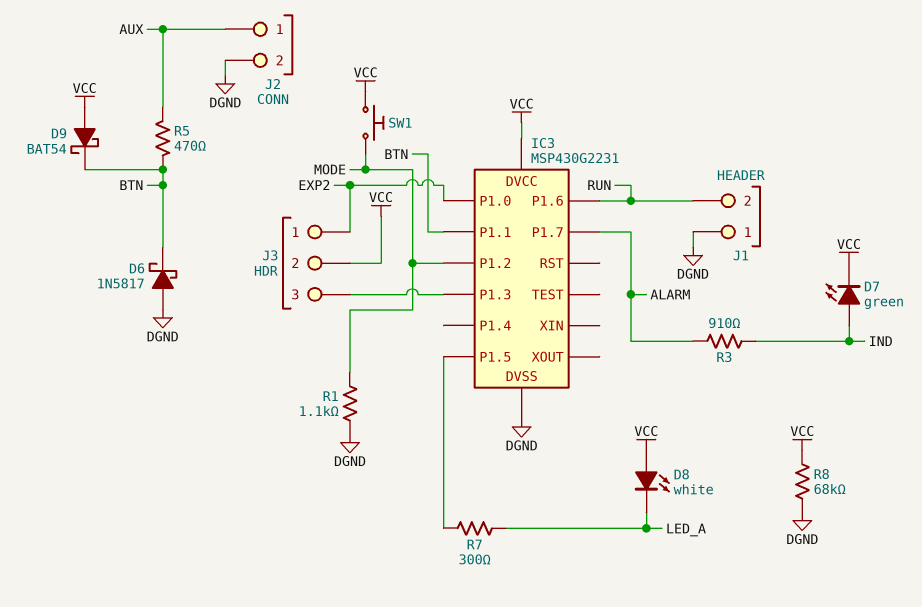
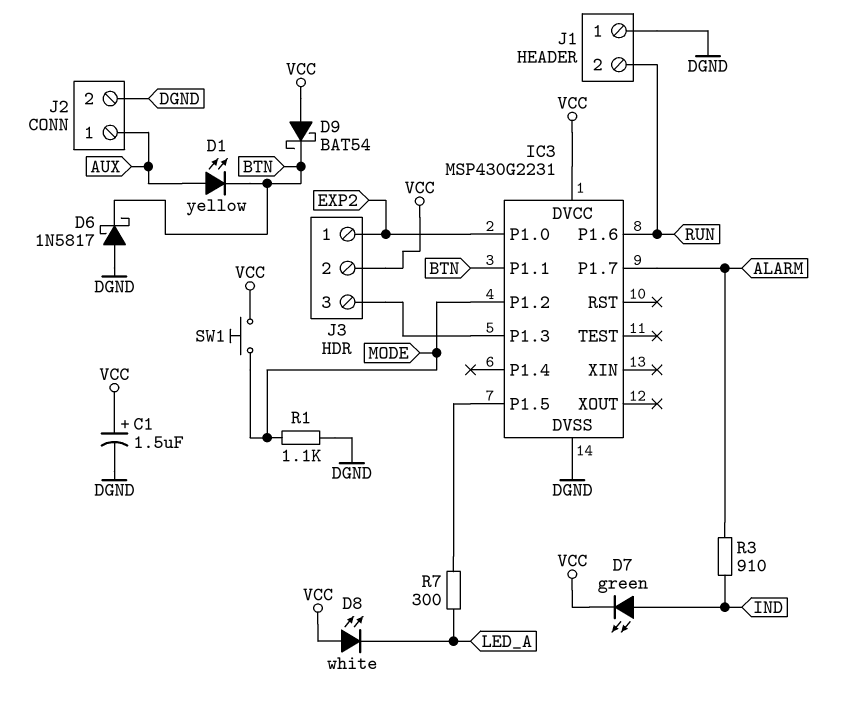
C1: none -> 1.5uF (plus VCC, minus DGND)
D1: none -> LED yellow (A AUX, K BTN)
R5: 470 (AUX, BTN) -> none
R8: 68k (DGND, VCC) -> none

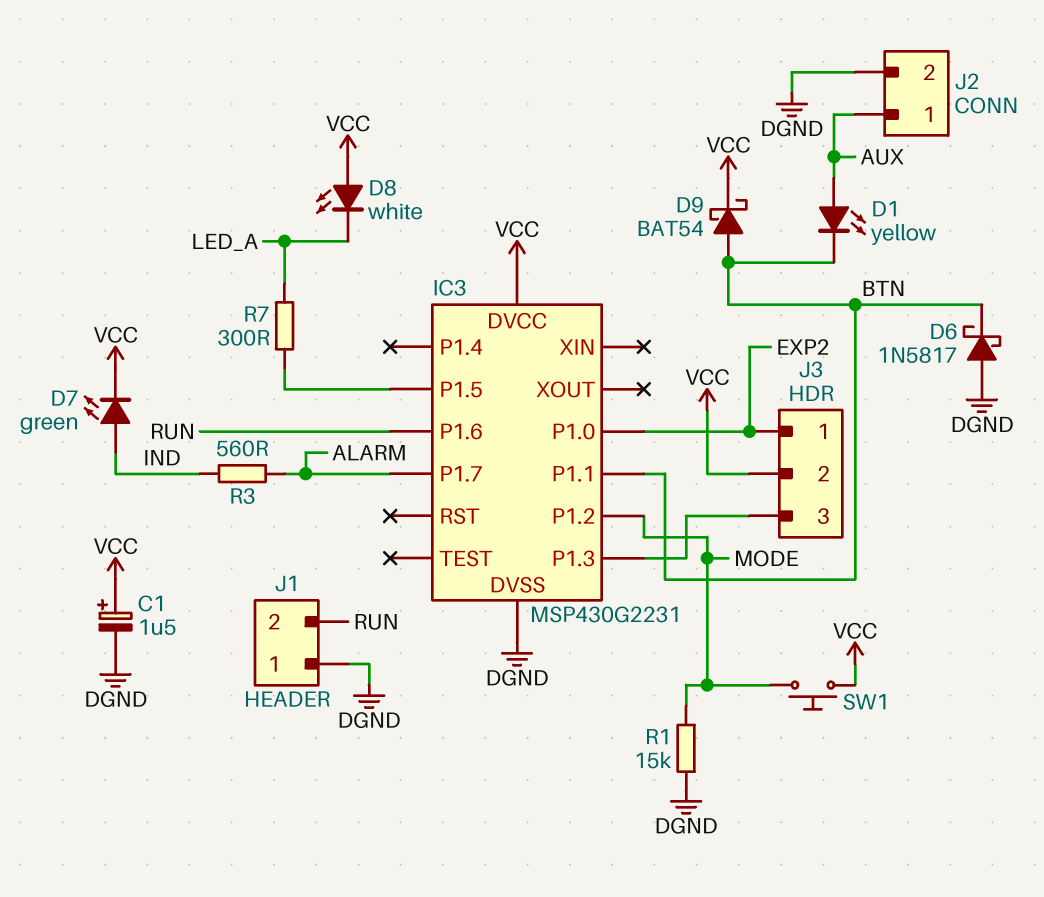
D9: schottky BAT54 (A VCC, K BTN) -> schottky BAT54 (A BTN, K VCC)
R1: 1.1k (DGND, MODE) -> 15k (DGND, MODE)
R3: 910 (ALARM, IND) -> 560 (ALARM, IND)

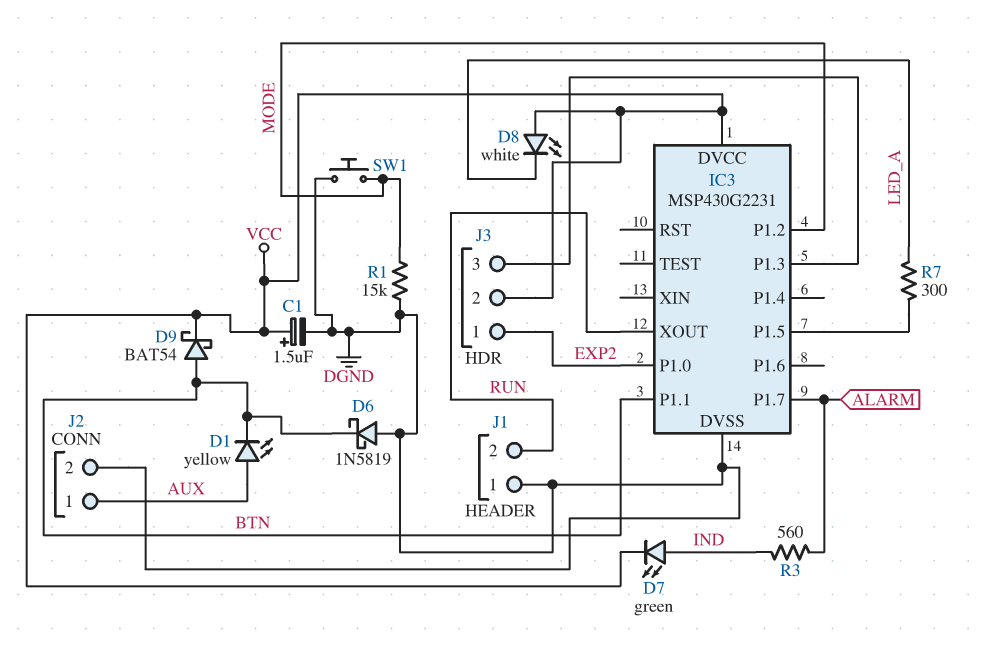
D6: schottky 1N5817 (A DGND, K BTN) -> schottky 1N5819 (A DGND, K BTN)
IC3 pin P1.6: RUN -> none
IC3 pin XOUT: none -> RUN
SW1: button (MODE, VCC) -> button (DGND, MODE)

